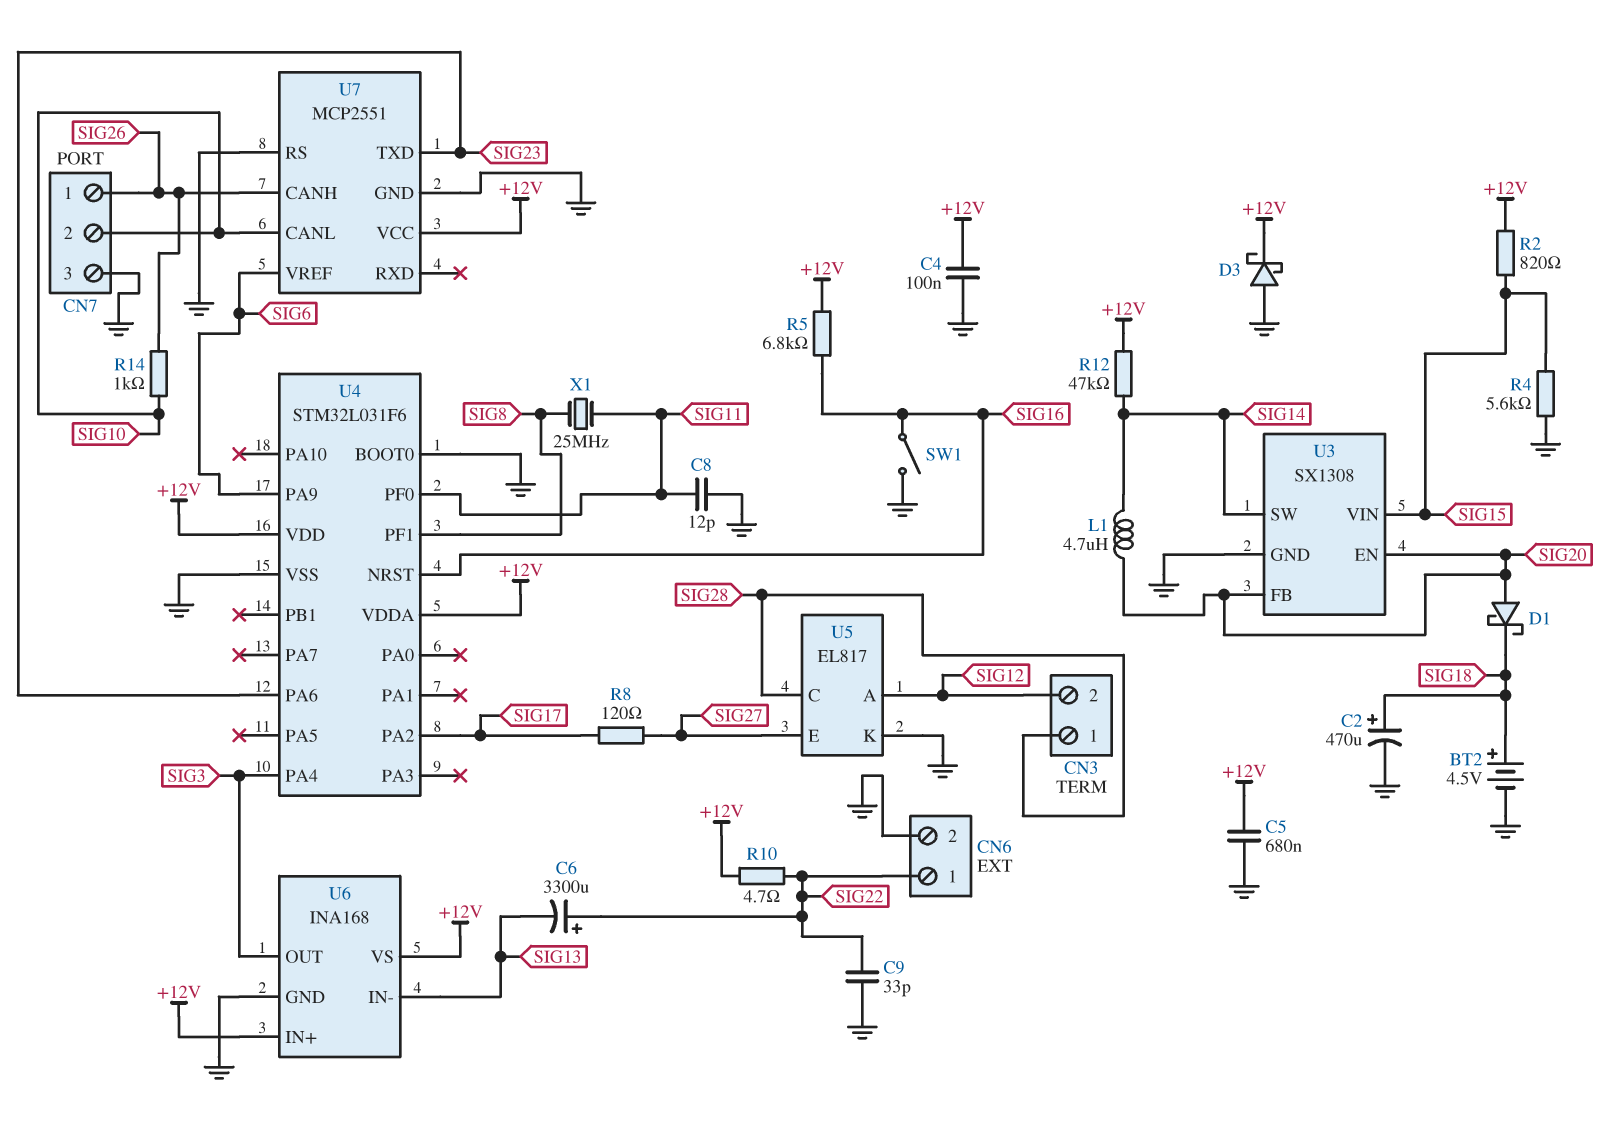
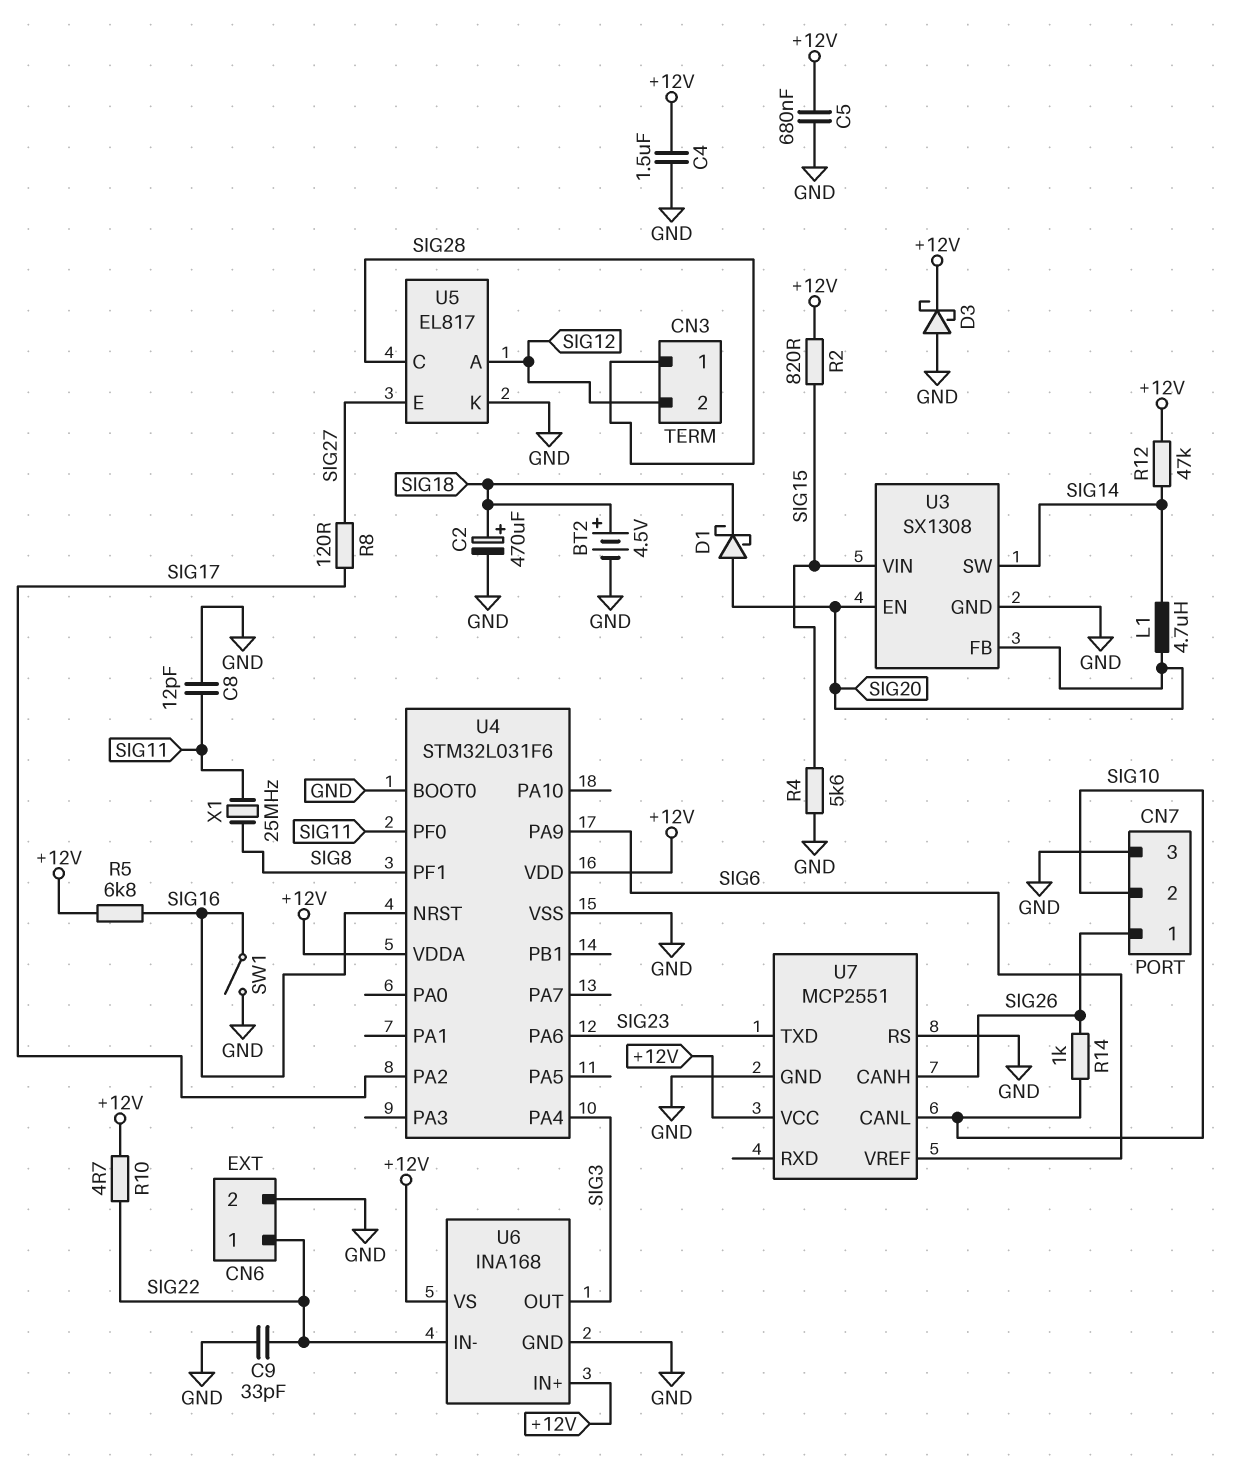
C4: 100nF (+12V, GND) -> 1.5uF (+12V, GND)
C6: 3300uF (plus SIG22, minus SIG13) -> none
U6 pin IN-: SIG13 -> SIG22

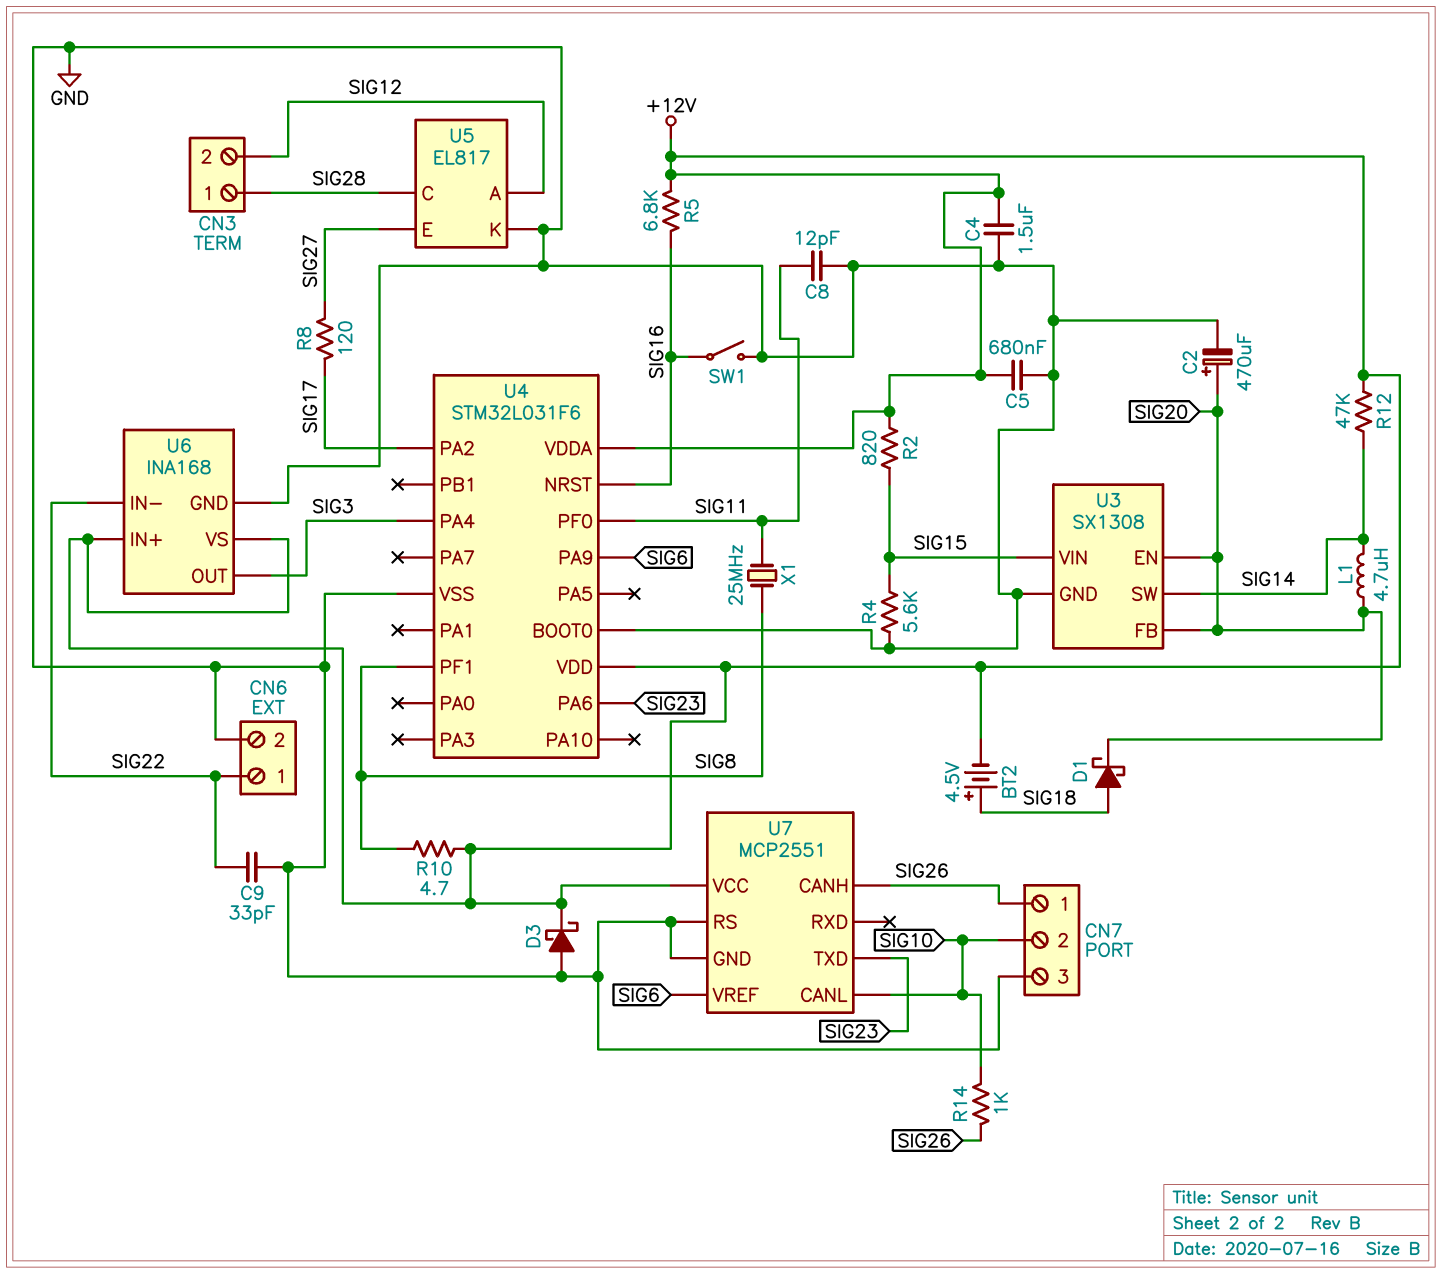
BT2: 4.5V (plus SIG18, minus GND) -> 4.5V (plus SIG18, minus +12V)
C2: 470uF (plus SIG18, minus GND) -> 470uF (plus SIG20, minus GND)
D1: schottky (A SIG20, K SIG18) -> schottky (A SIG18, K SIG20)
R10: 4.7 (+12V, SIG22) -> 4.7 (+12V, SIG8)

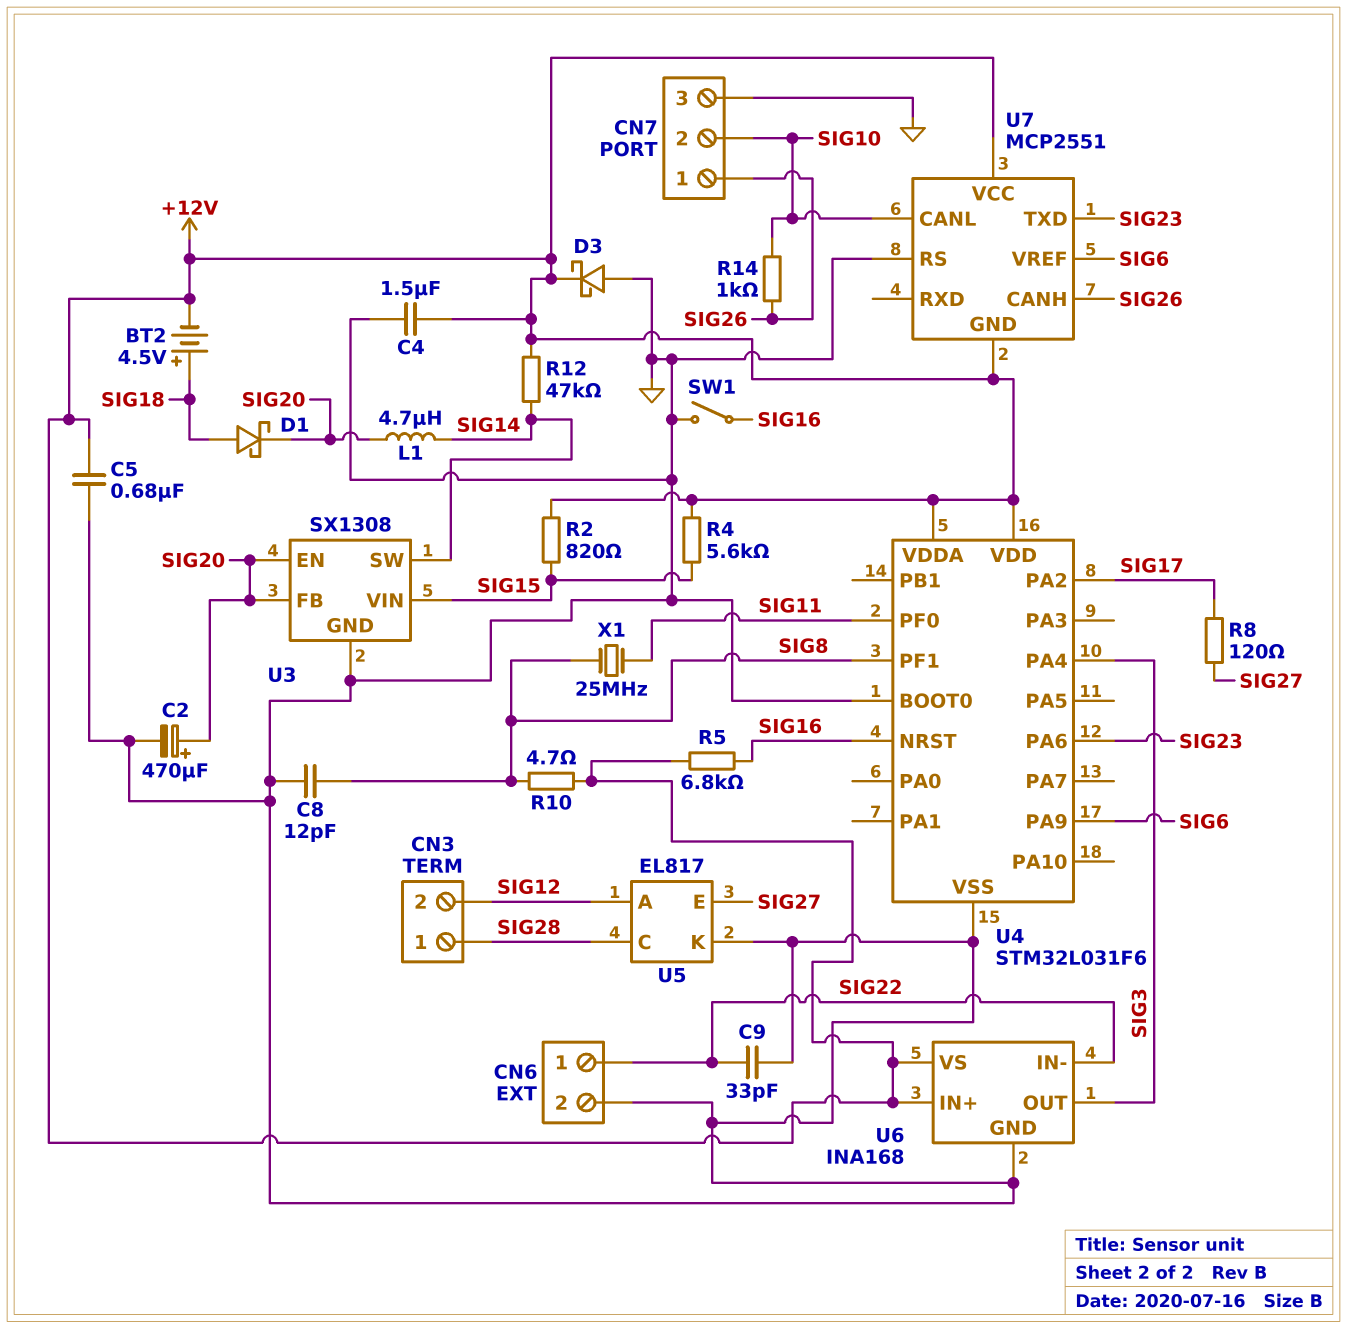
C8: 12pF (GND, SIG11) -> 12pF (GND, SIG8)
R4: 5.6k (GND, SIG15) -> 5.6k (+12V, SIG15)
U7 pin GND: GND -> +12V

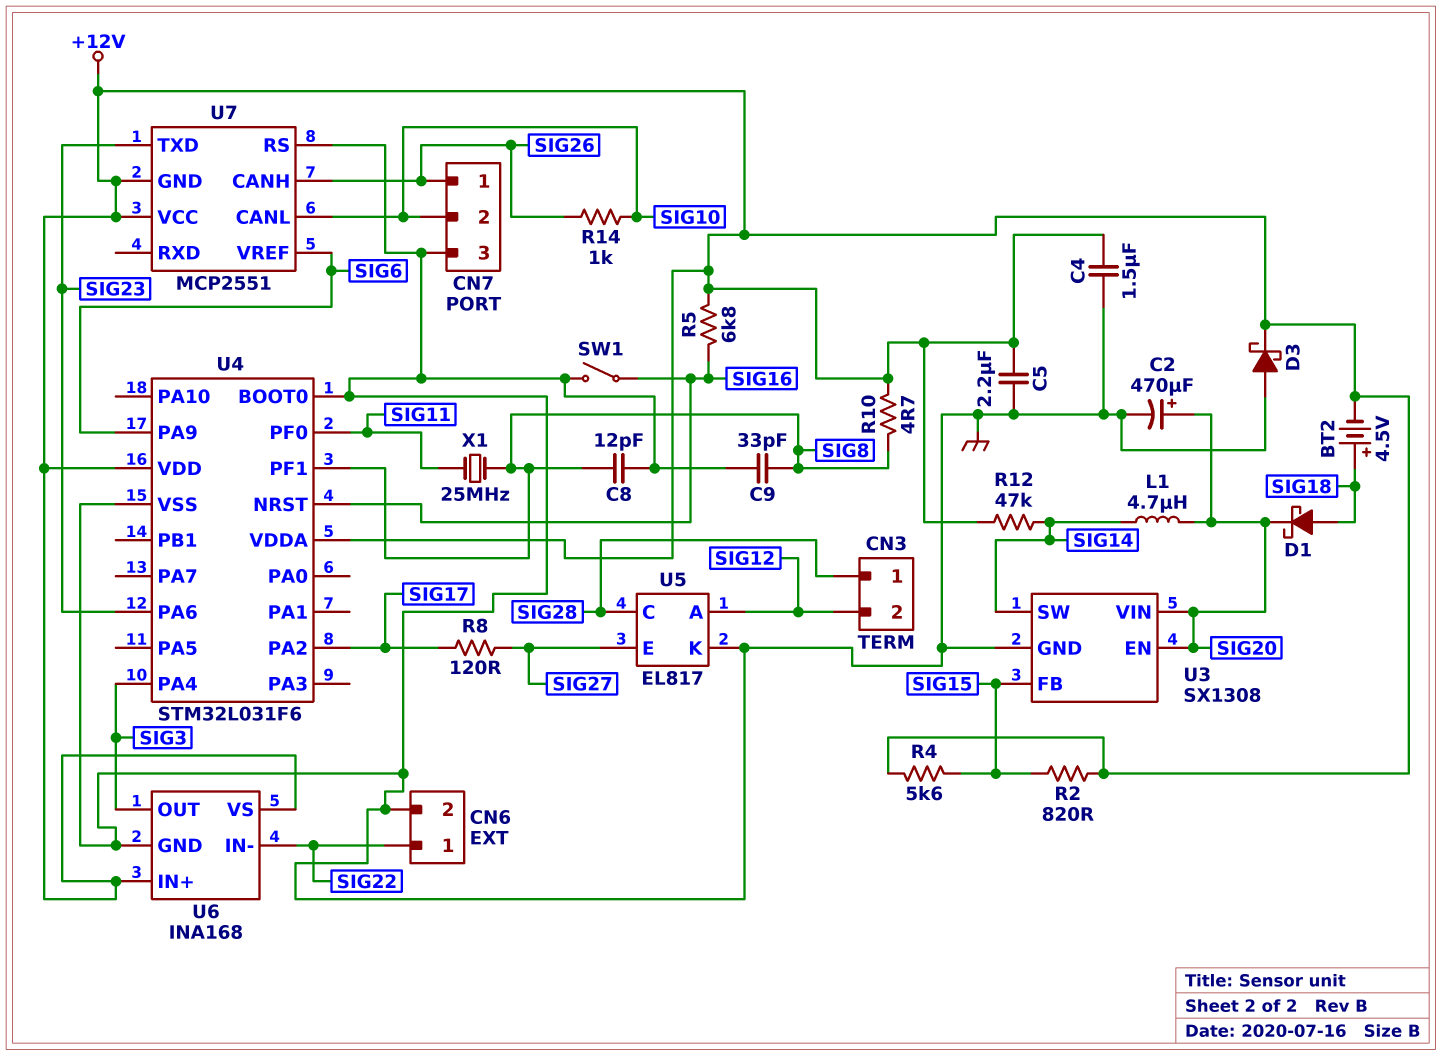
C5: 680nF (+12V, GND) -> 2.2uF (+12V, GND)
C9: 33pF (GND, SIG22) -> 33pF (GND, SIG8)
U3 pin FB: SIG20 -> SIG15
U3 pin VIN: SIG15 -> SIG20

